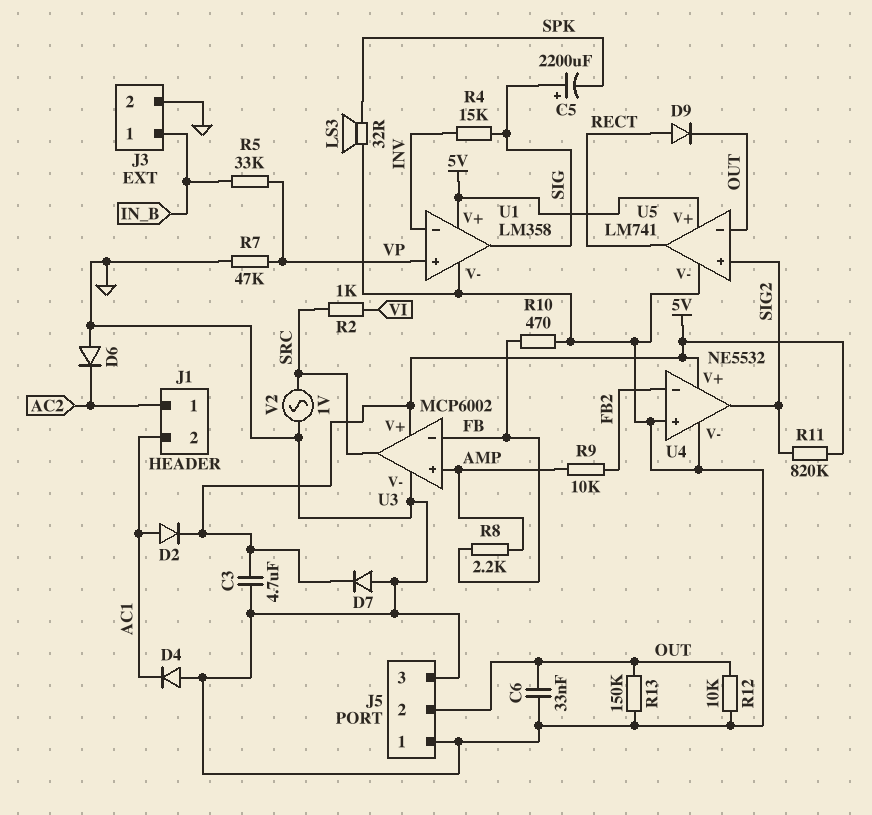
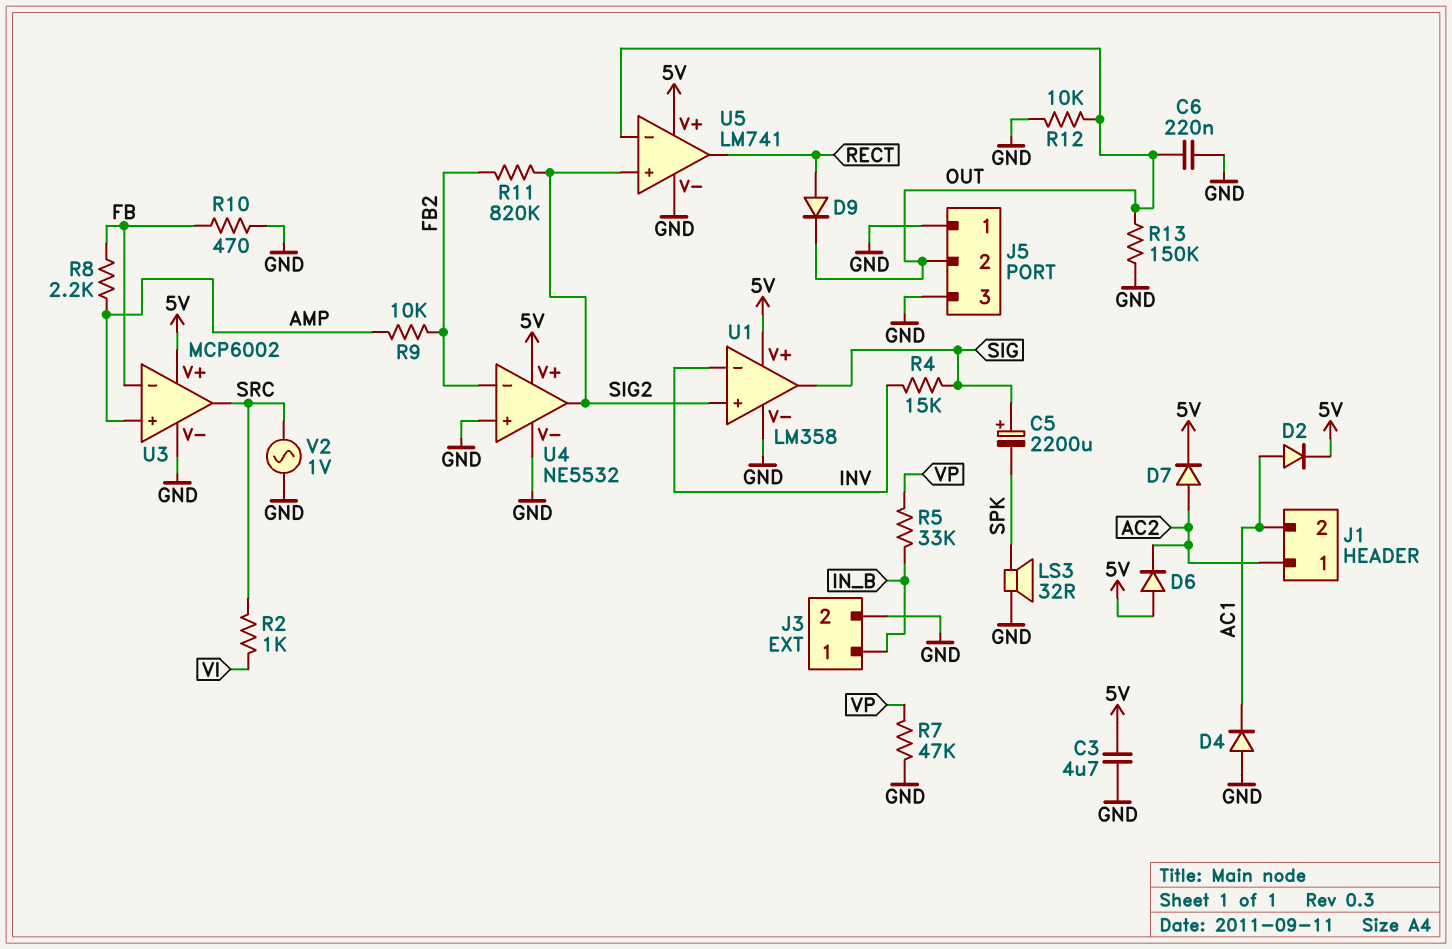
C6: 33nF (GND, OUT) -> 220nF (GND, OUT)
D6: diode (A GND, K AC2) -> diode (A 5V, K AC2)
D7: diode (A GND, K 5V) -> diode (A AC2, K 5V)
R11: 820k (5V, SIG2) -> 820k (FB2, SIG2)
U1 pin in+: VP -> SIG2

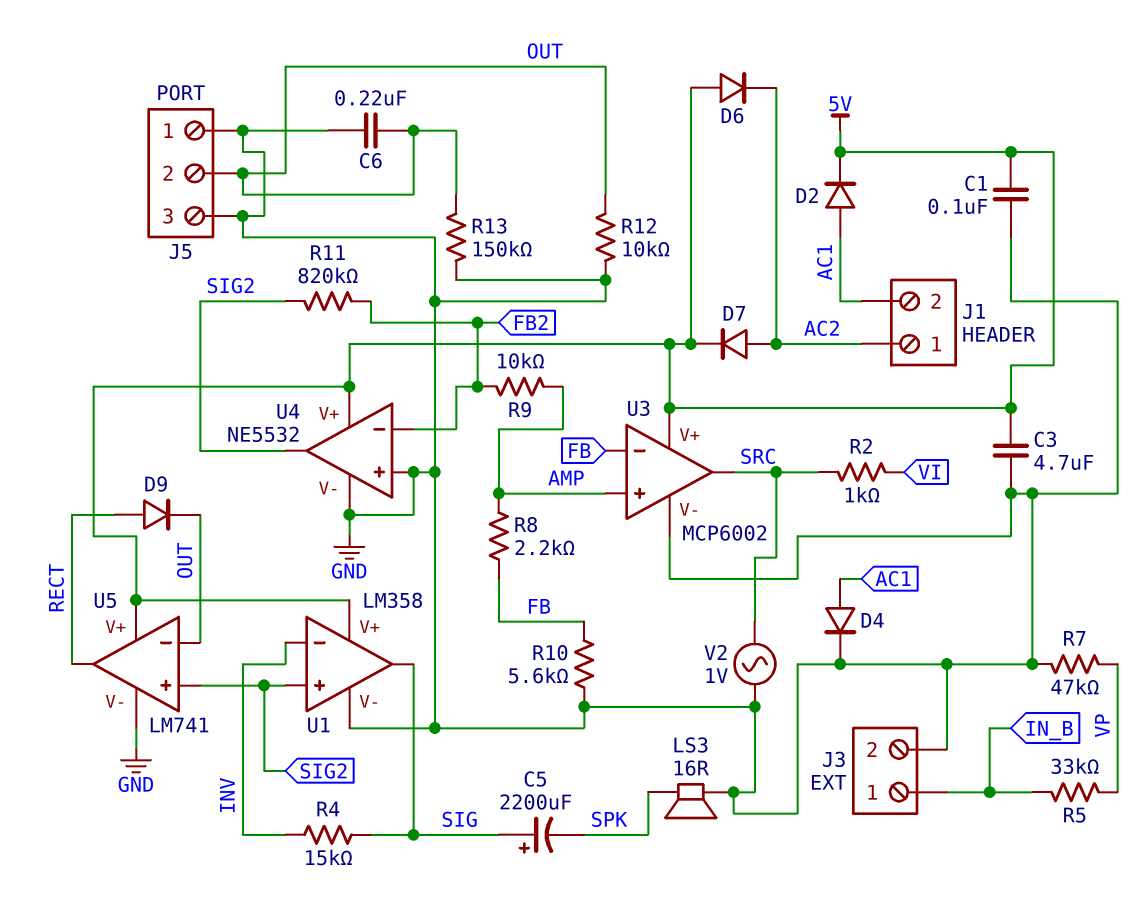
C1: none -> 100nF (5V, GND)
D4: diode (A GND, K AC1) -> diode (A AC1, K GND)
LS3: speaker 32R (GND, SPK) -> speaker 16R (GND, SPK)
R10: 470 (FB, GND) -> 5.6k (FB, GND)

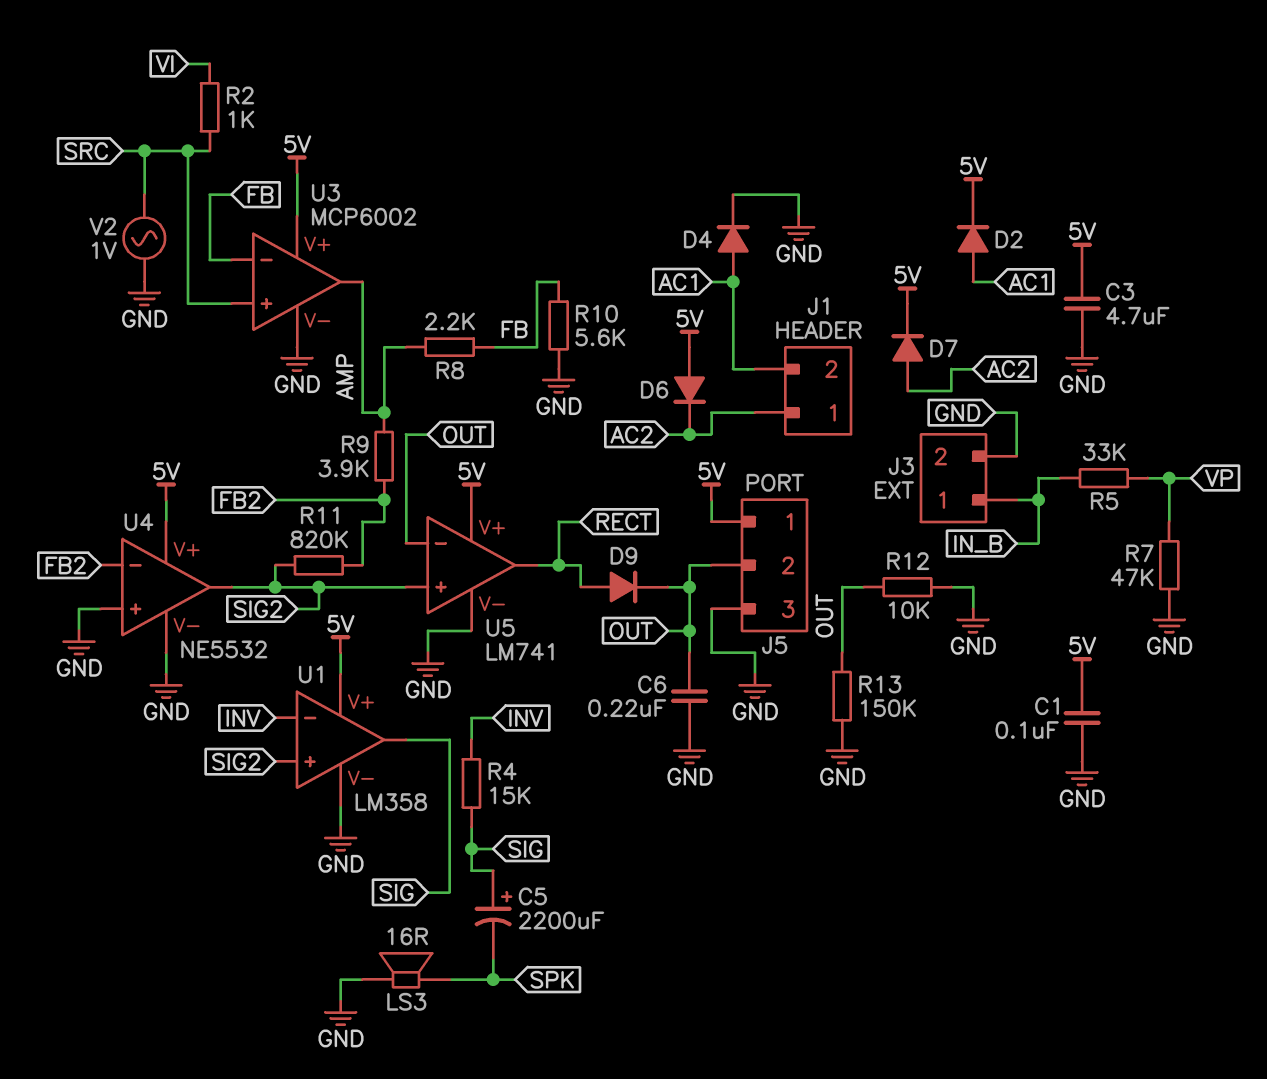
J5 pin 1: GND -> 5V
R9: 10k (AMP, FB2) -> 3.9k (AMP, FB2)
U3 pin in+: AMP -> SRC
U3 pin out: SRC -> AMP

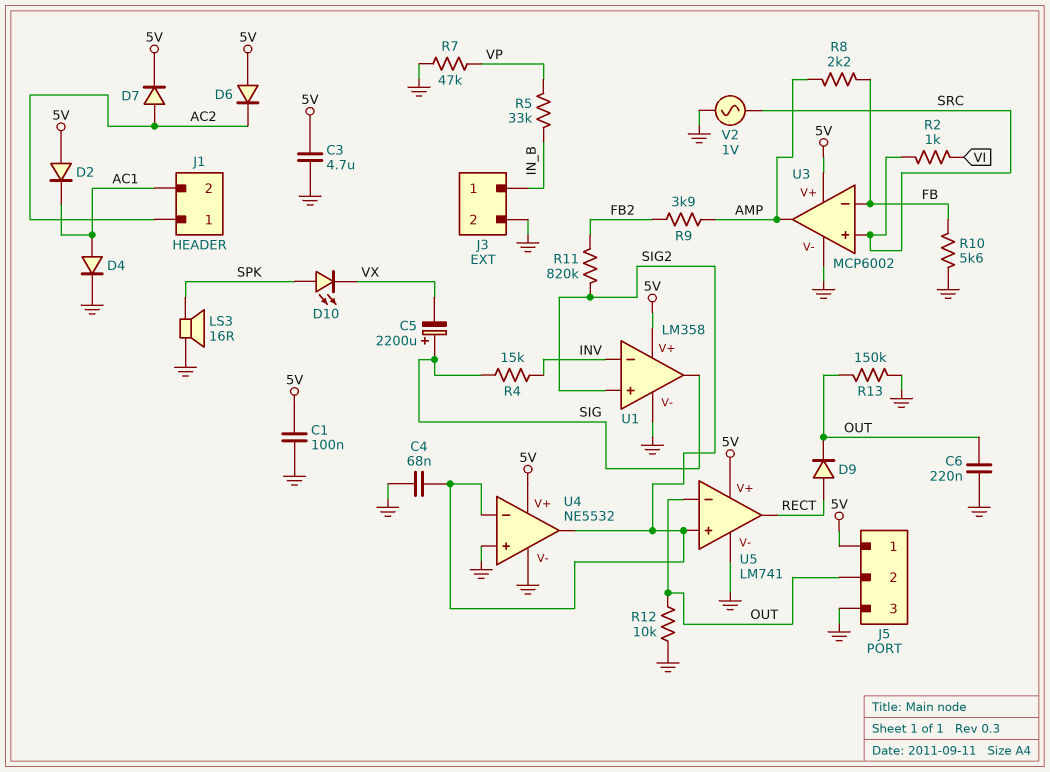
C4: none -> 68nF (GND, SIG2)
C5: 2200uF (plus SIG, minus SPK) -> 2200uF (plus SIG, minus VX)
D2: diode (A AC1, K 5V) -> diode (A 5V, K AC1)
D10: none -> LED (A SPK, K VX)
U4 pin in-: FB2 -> SIG2

